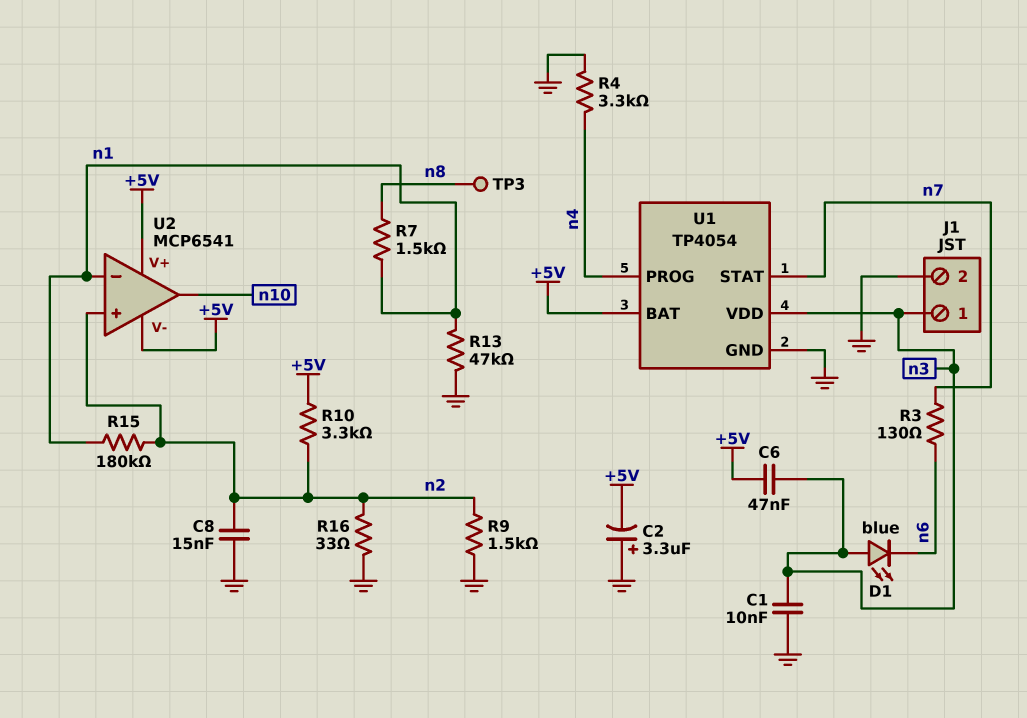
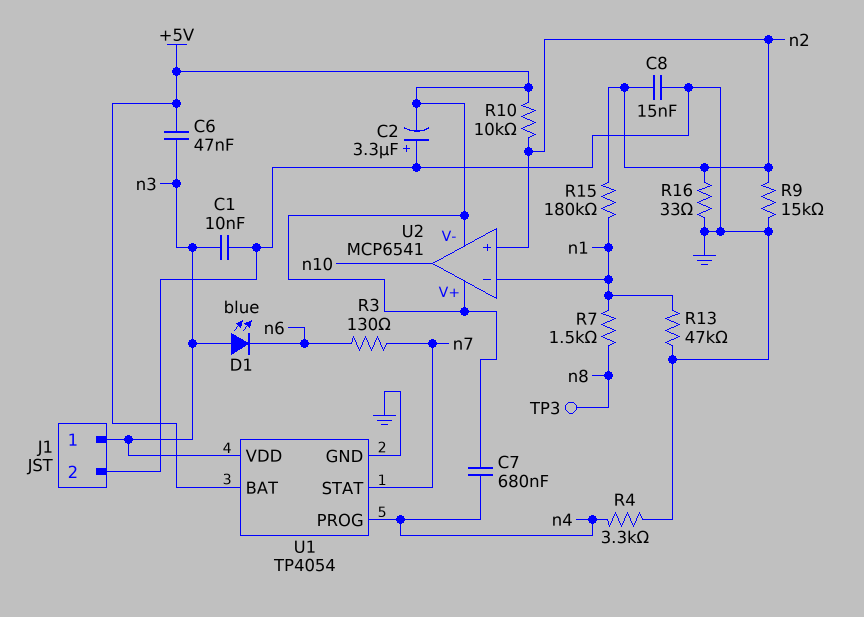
C7: none -> 680nF (+5V, n4)
R9: 1.5k (GND, n2) -> 15k (GND, n2)
R10: 3.3k (+5V, n2) -> 10k (+5V, n2)

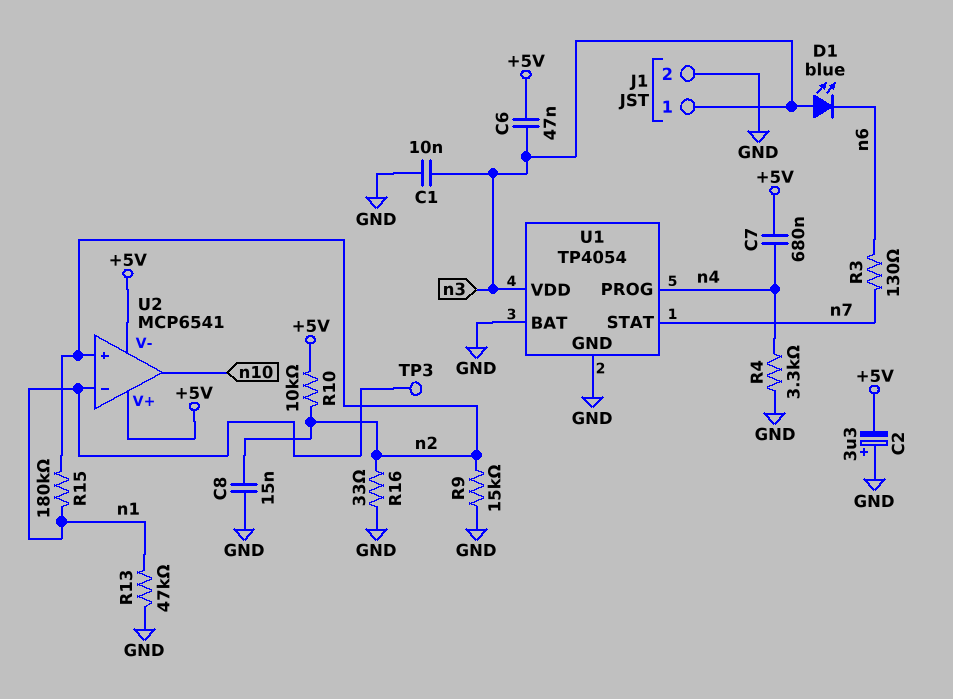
R7: 1.5k (n1, n8) -> none
TP3: test point (n8) -> test point (n1)
U1 pin BAT: +5V -> GND

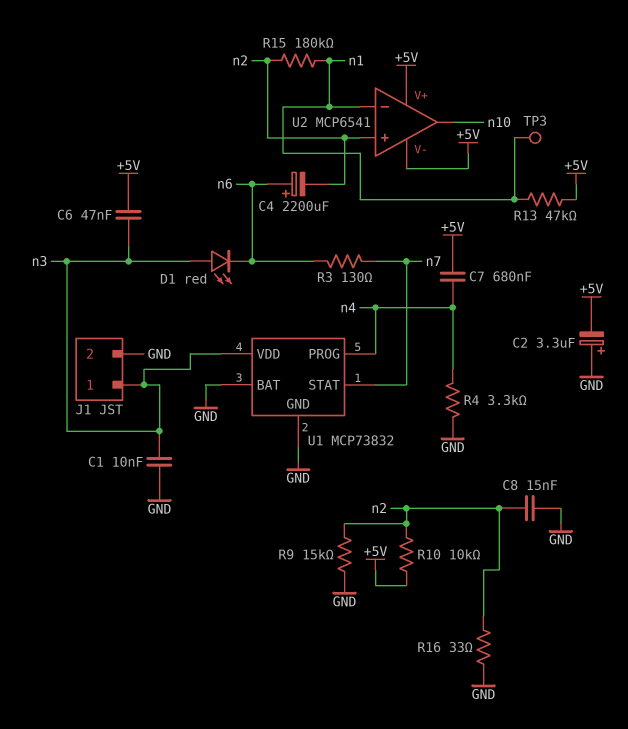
C4: none -> 2200uF (plus n6, minus n2)
D1: LED blue (A n3, K n6) -> LED red (A n3, K n6)
R13: 47k (GND, n1) -> 47k (+5V, n1)
U1: TP4054 -> MCP73832

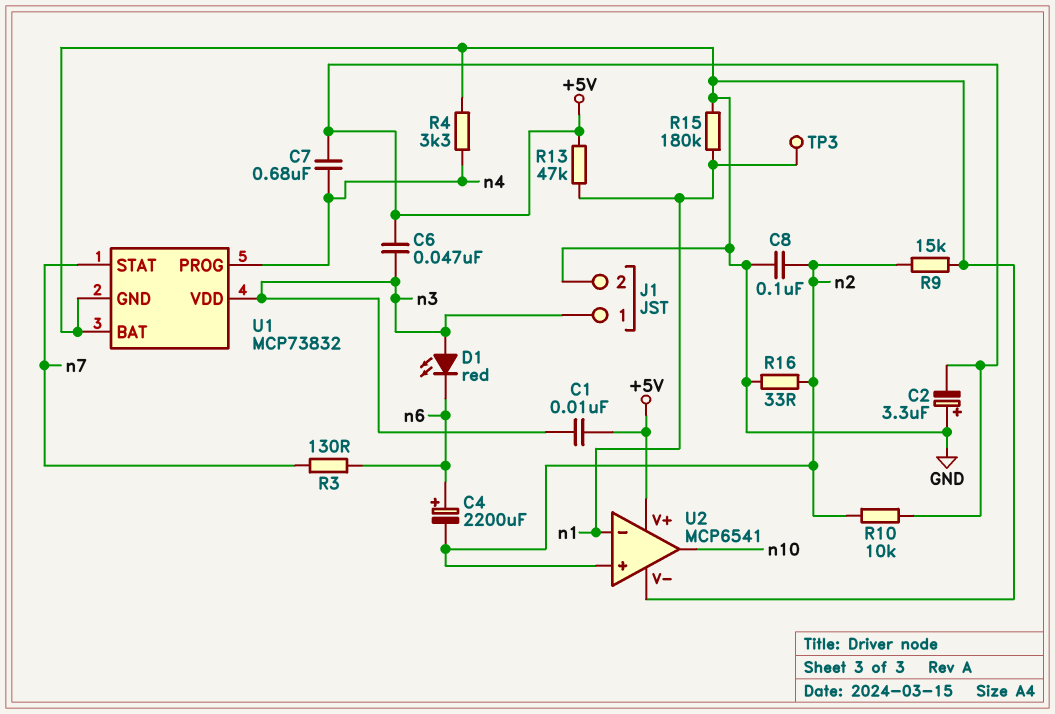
C1: 10nF (GND, n3) -> 10nF (+5V, n3)
C8: 15nF (GND, n2) -> 100nF (GND, n2)
R15: 180k (n1, n2) -> 180k (GND, n1)
U2 pin V-: +5V -> GND

